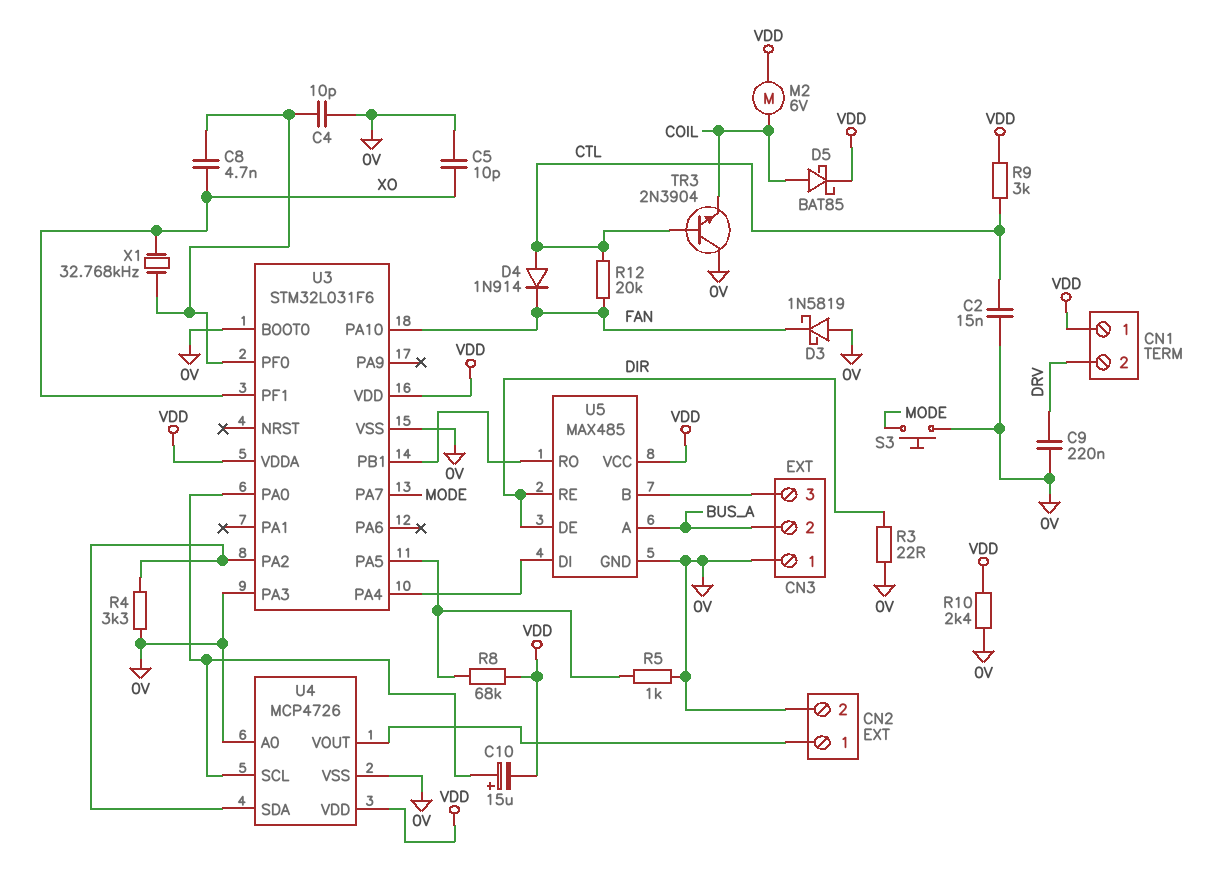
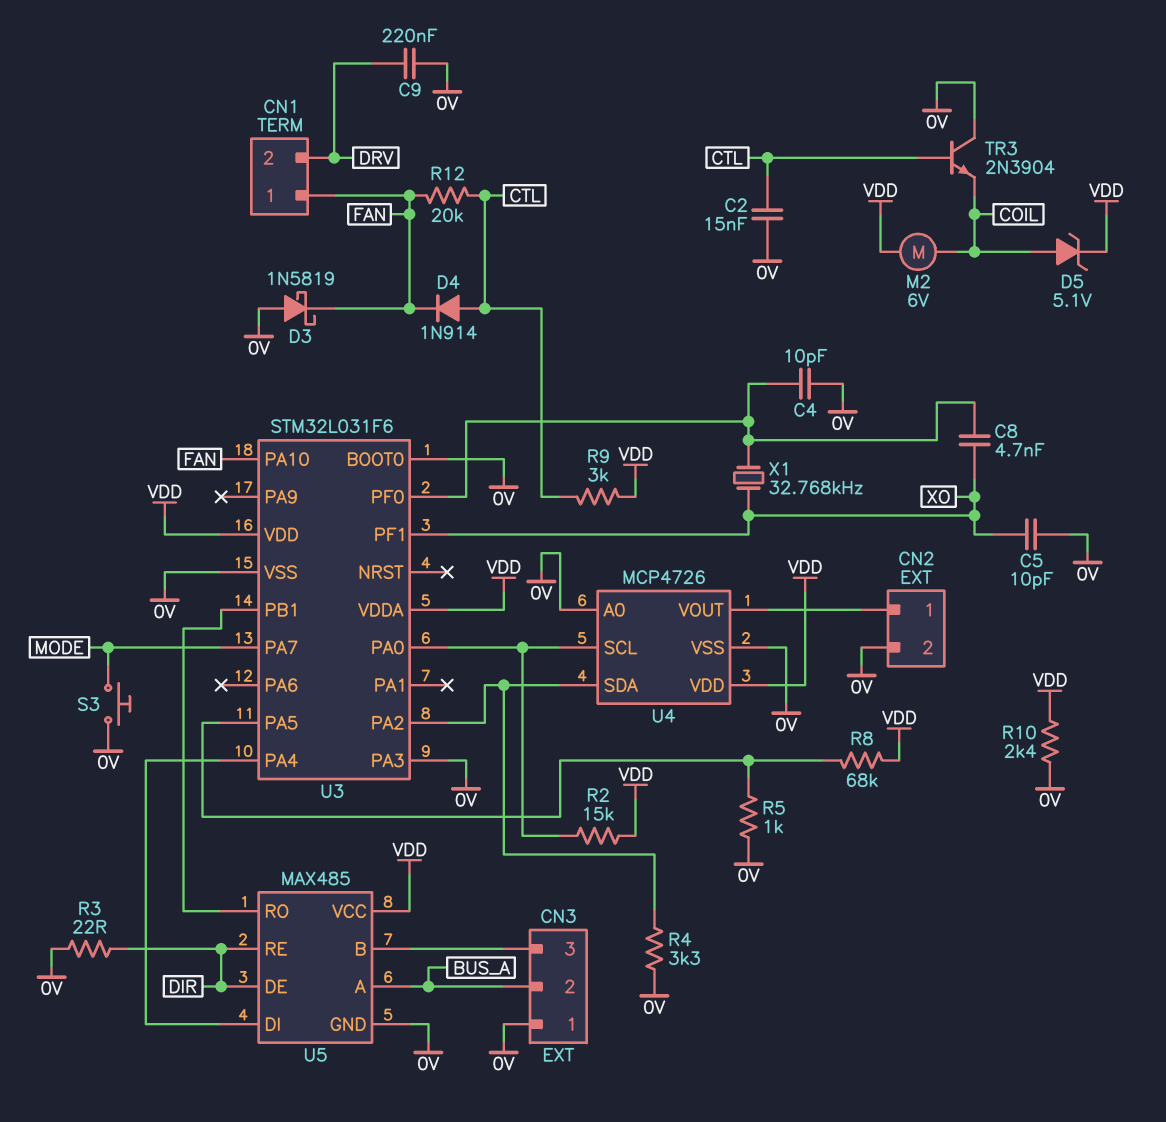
C10: 15uF (plus U3/PA0, minus VDD) -> none
CN1 pin 1: VDD -> FAN
D5: schottky BAT85 (A COIL, K VDD) -> zener 5.1V (A COIL, K VDD)
R2: none -> 15k (U3/PA0, VDD)

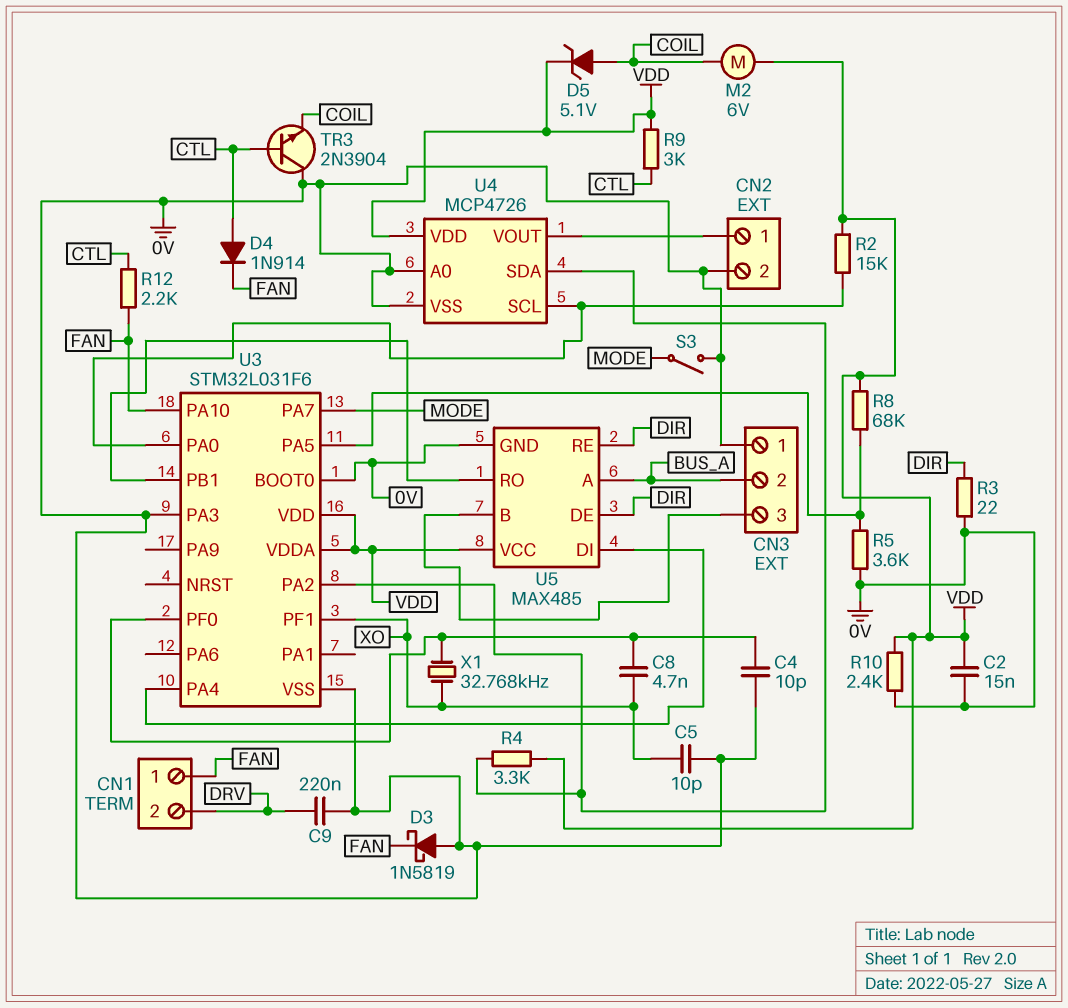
C2: 15nF (0V, CTL) -> 15nF (0V, VDD)
R4: 3.3k (0V, U3/PA2) -> 3.3k (U3/PA2, VDD)
R5: 1k (0V, U3/PA5) -> 3.6k (0V, U3/PA5)
R12: 20k (CTL, FAN) -> 2.2k (CTL, FAN)
S3: button (0V, MODE) -> switch (0V, MODE)

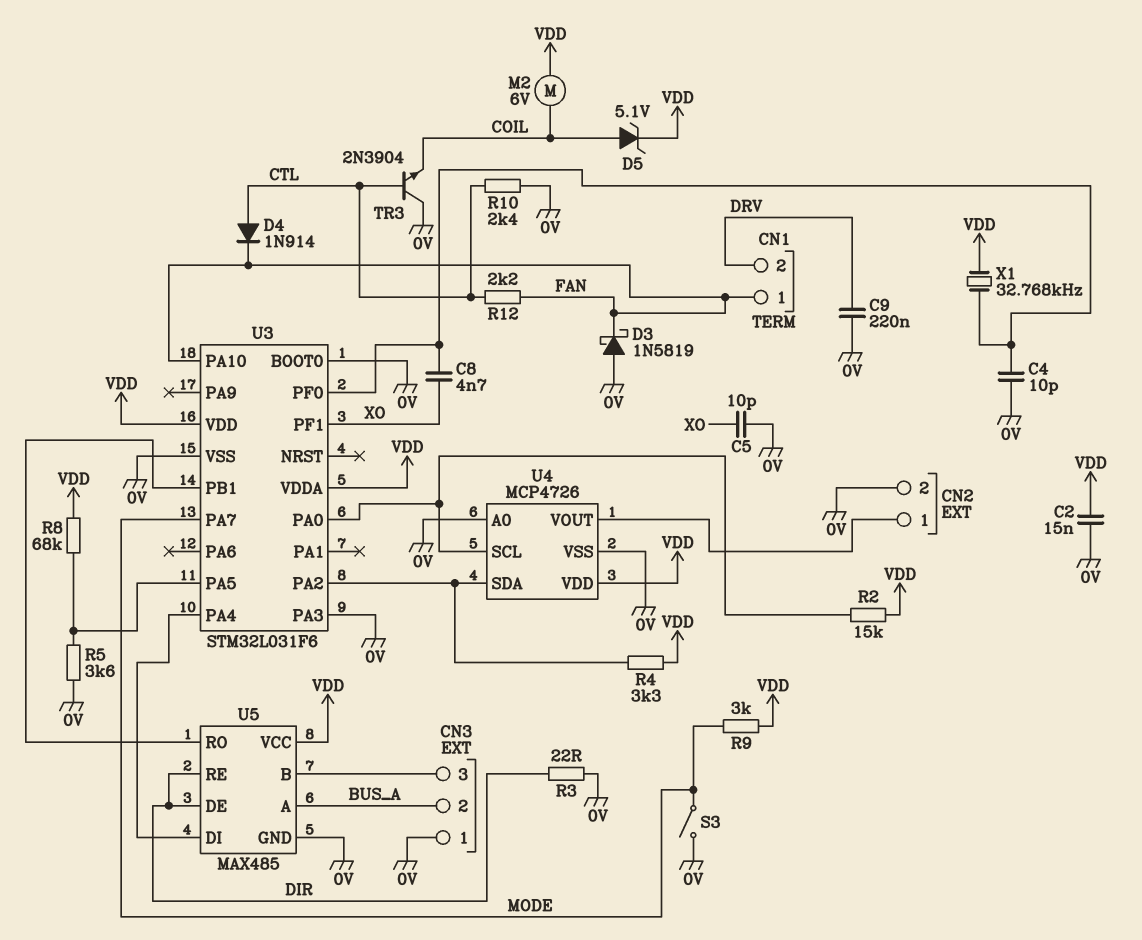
R9: 3k (CTL, VDD) -> 3k (MODE, VDD)
R10: 2.4k (0V, VDD) -> 2.4k (0V, CTL)
X1: 32.768kHz (U3/PF0, XO) -> 32.768kHz (U3/PF0, VDD)

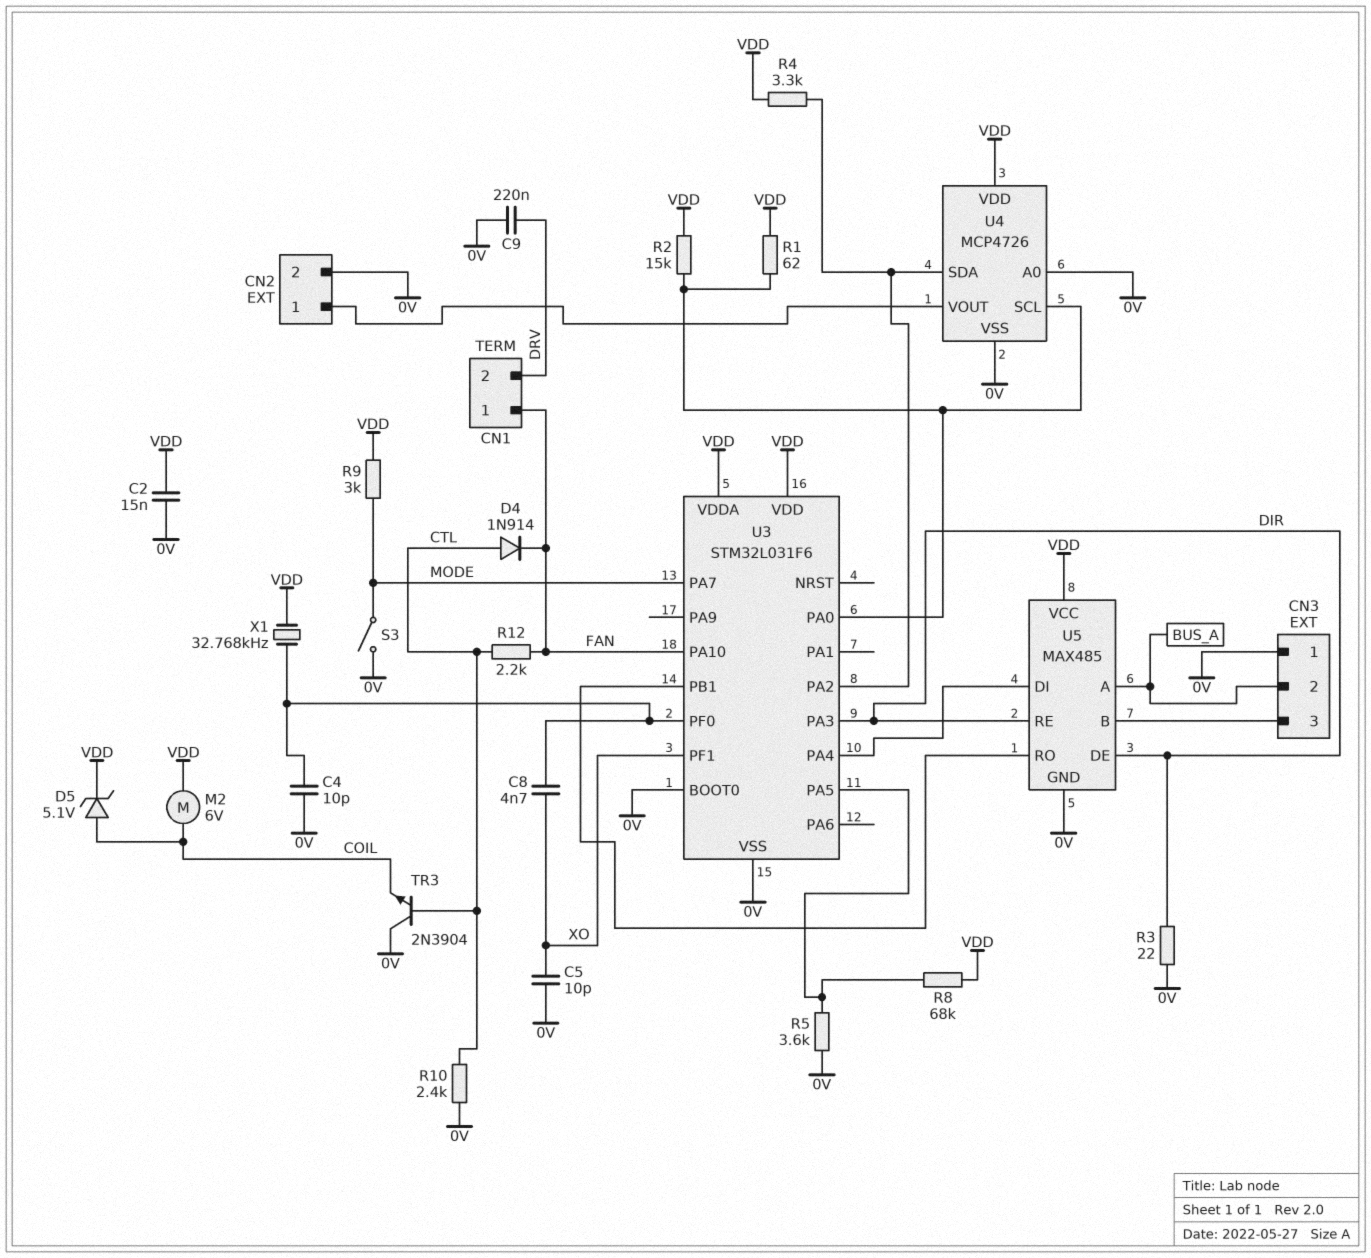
D3: schottky 1N5819 (A 0V, K FAN) -> none
R1: none -> 62 (U3/PA0, VDD)
U3 pin PA3: 0V -> DIR

